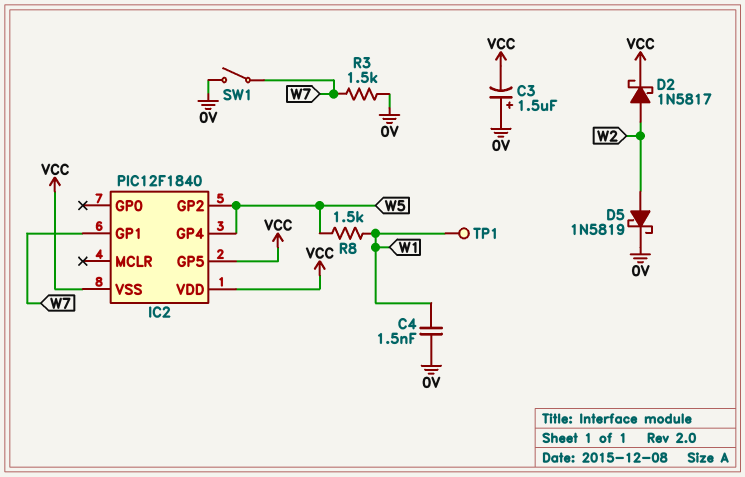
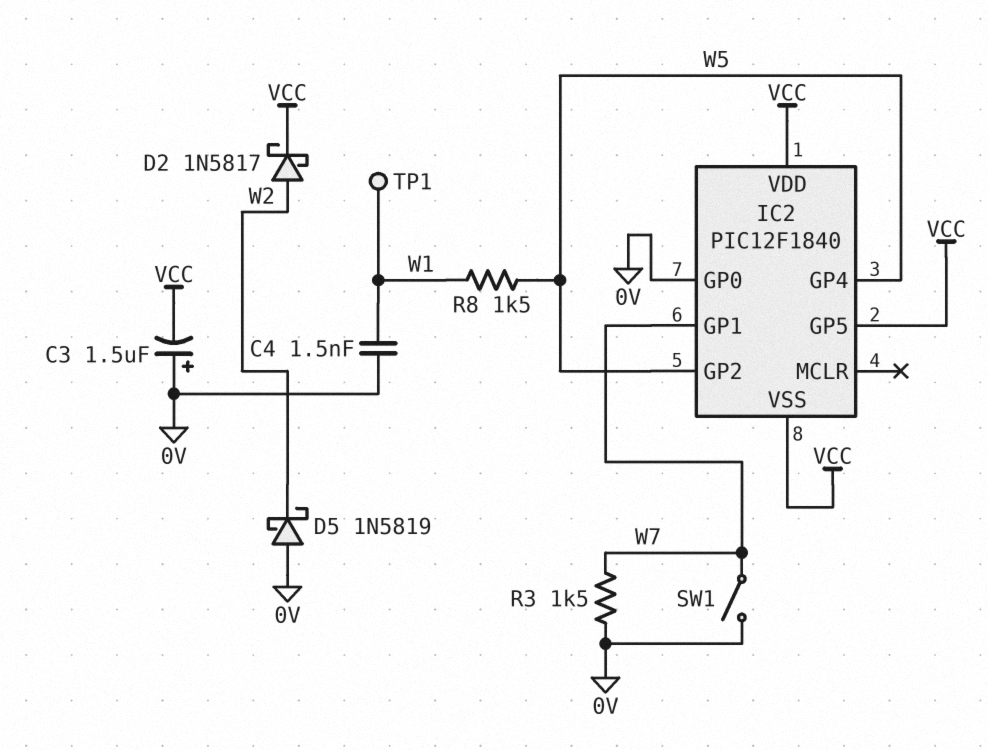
D5: schottky 1N5819 (A W2, K 0V) -> schottky 1N5819 (A 0V, K W2)
IC2 pin GP0: none -> 0V

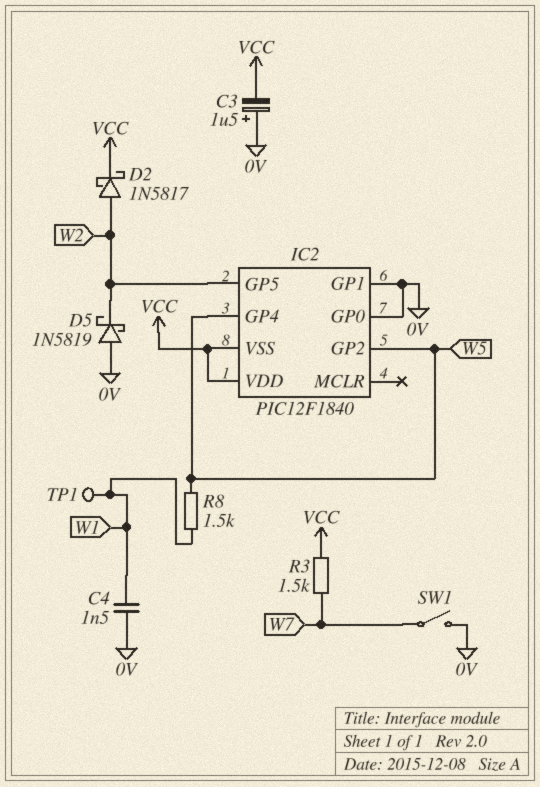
IC2 pin GP1: W7 -> 0V
IC2 pin GP5: VCC -> W2
R3: 1.5k (0V, W7) -> 1.5k (VCC, W7)

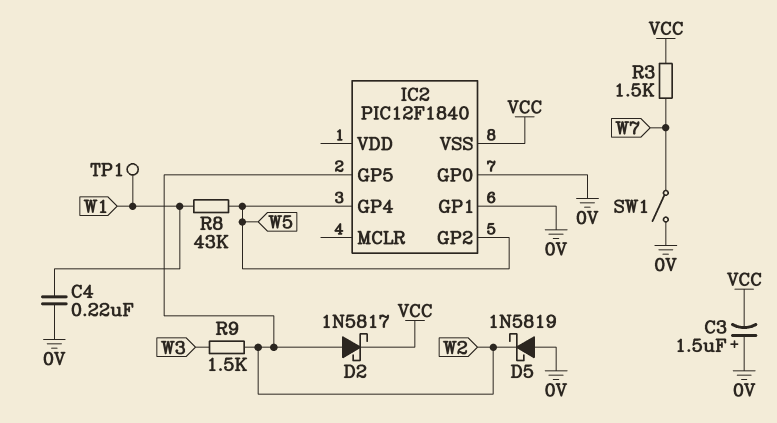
C4: 1.5nF (0V, W1) -> 220nF (0V, W1)
IC2 pin VDD: VCC -> none
R8: 1.5k (W1, W5) -> 43k (W1, W5)
R9: none -> 1.5k (W2, W3)

